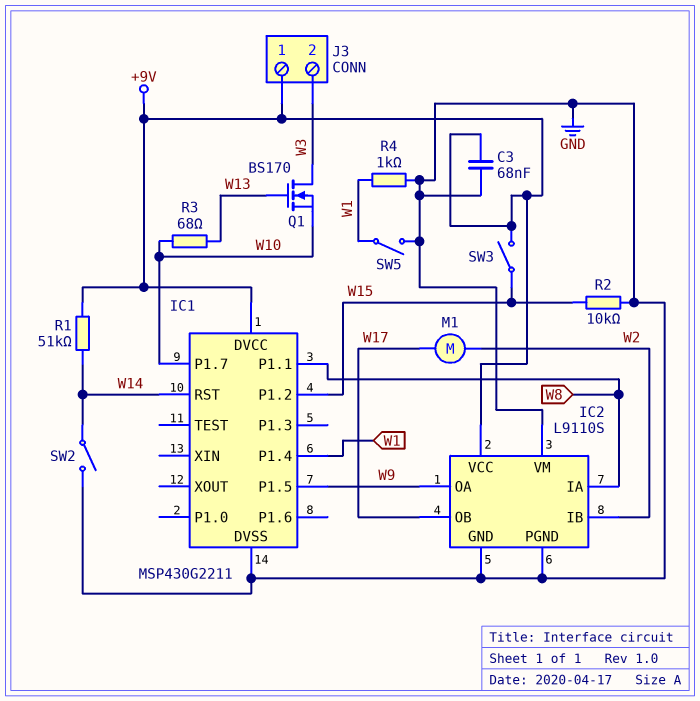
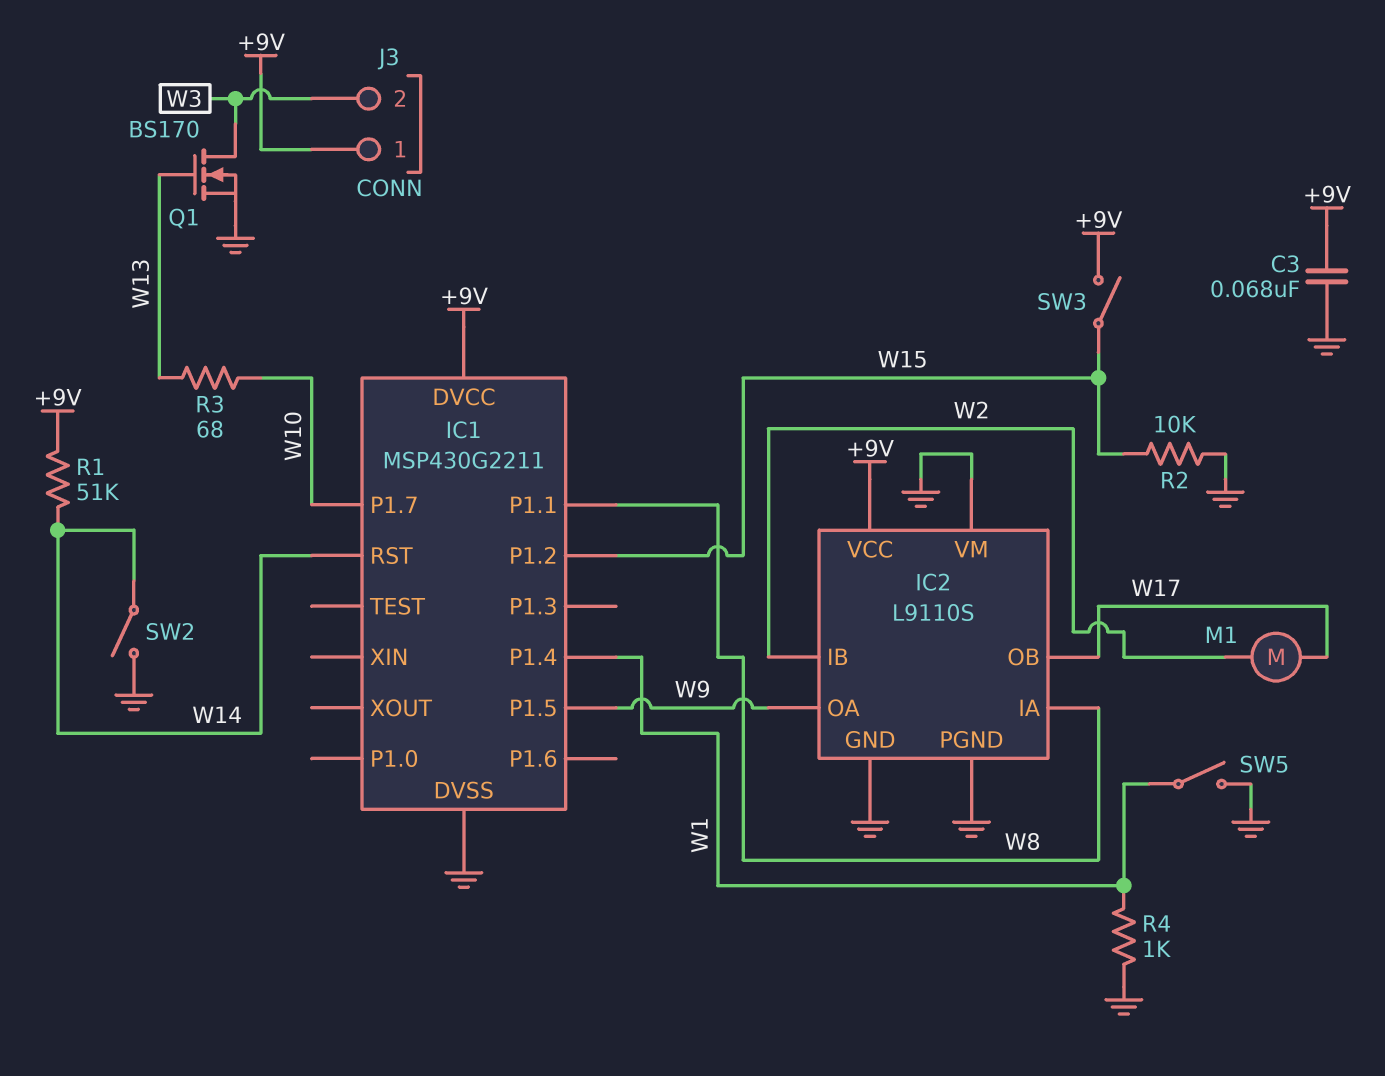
Q1: NMOS BS170 (G W13, D W3, S W10) -> NMOS BS170 (G W13, D W3, S GND)

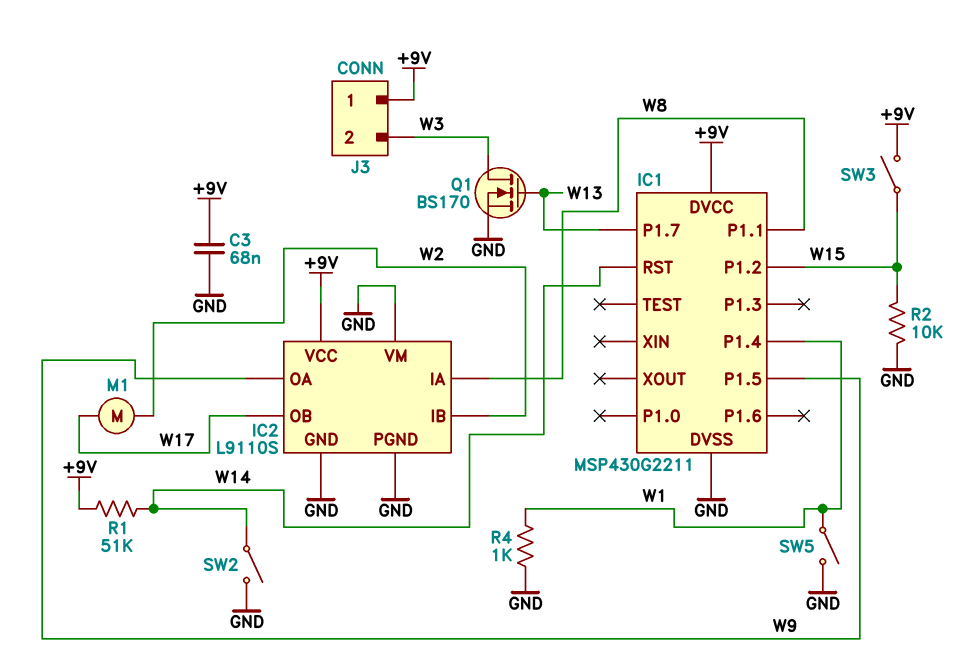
IC1 pin P1.7: W10 -> W13
R3: 68 (W10, W13) -> none

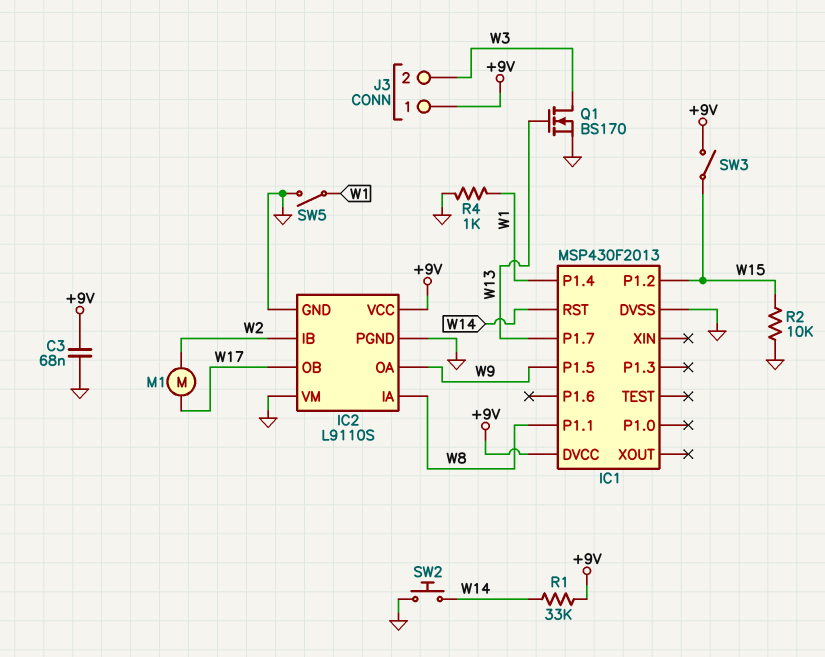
IC1: MSP430G2211 -> MSP430F2013
R1: 51k (+9V, W14) -> 33k (+9V, W14)
SW2: switch (GND, W14) -> button (GND, W14)

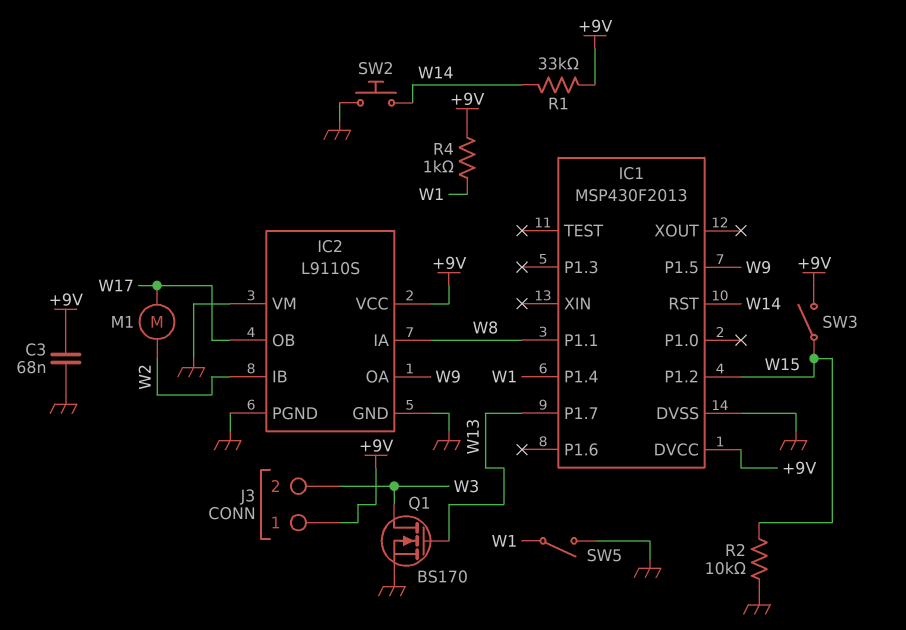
R4: 1k (GND, W1) -> 1k (+9V, W1)

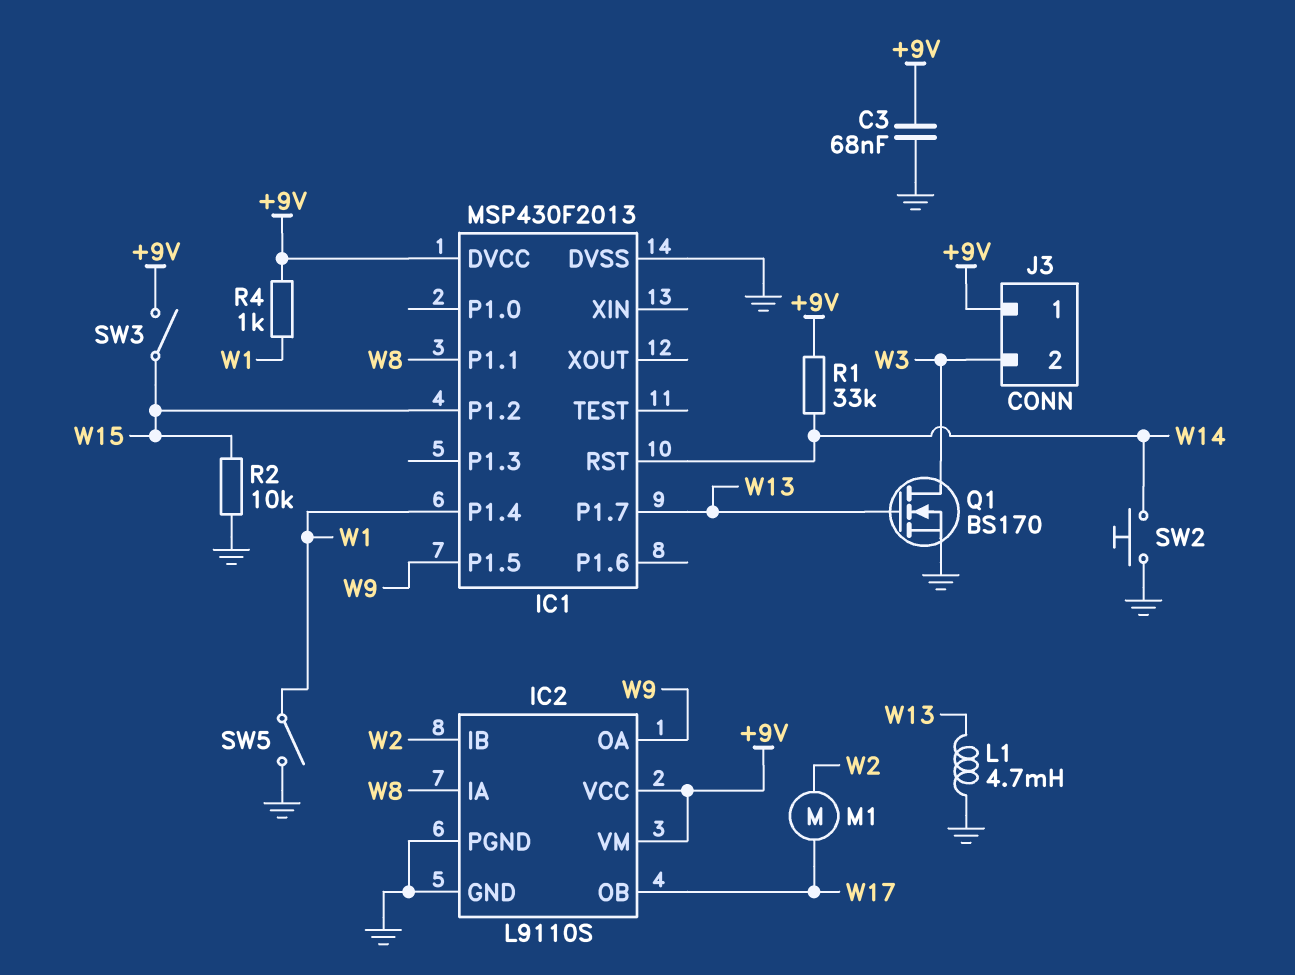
IC2 pin VM: GND -> +9V
L1: none -> 4.7mH (GND, W13)

